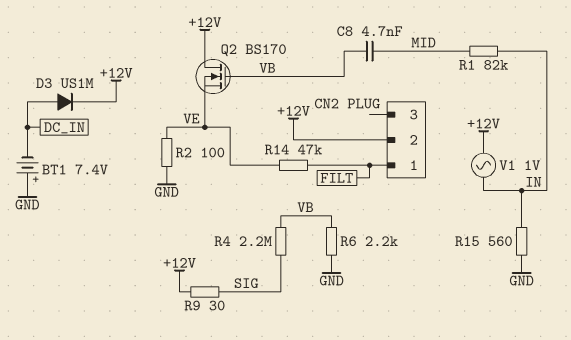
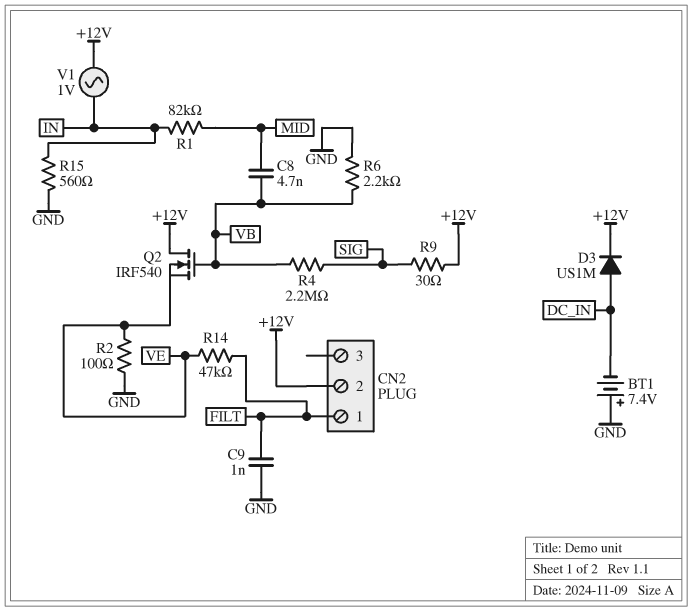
C9: none -> 1nF (FILT, GND)
Q2: NMOS BS170 (G VB, D +12V, S VE) -> NMOS IRF540 (G VB, D +12V, S VE)

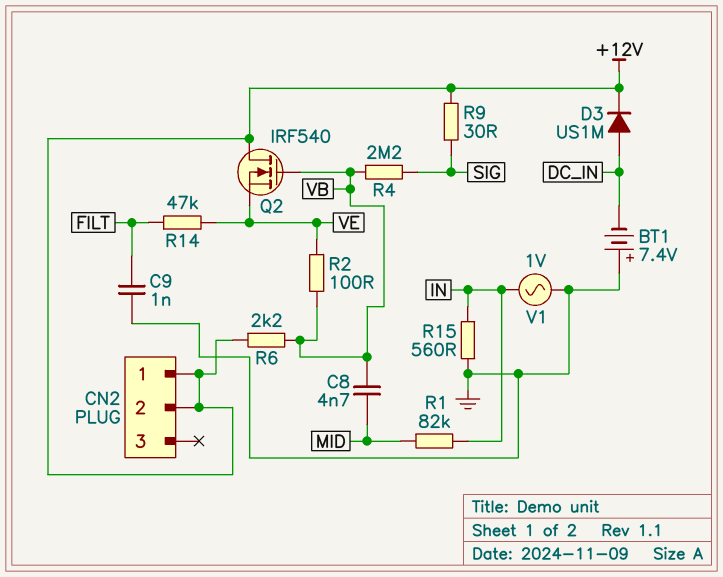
CN2 pin 1: FILT -> +12V
R2: 100 (GND, VE) -> 100 (VB, VE)
R6: 2.2k (GND, VB) -> 2.2k (+12V, VB)
V1: AC 1V (+12V, IN) -> AC 1V (GND, IN)

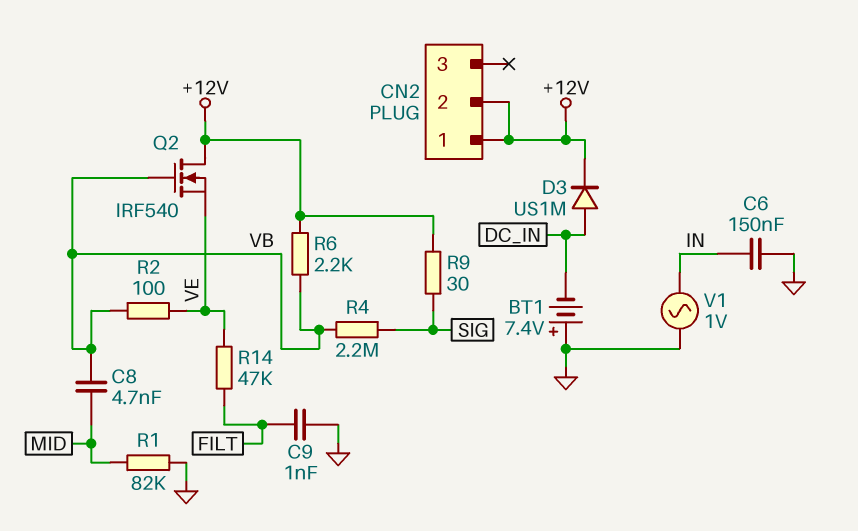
C6: none -> 150nF (GND, IN)
R1: 82k (IN, MID) -> 82k (GND, MID)
R15: 560 (GND, IN) -> none

